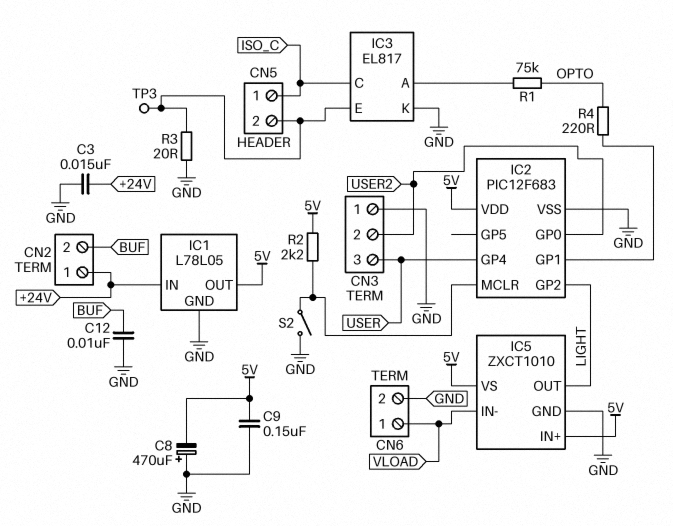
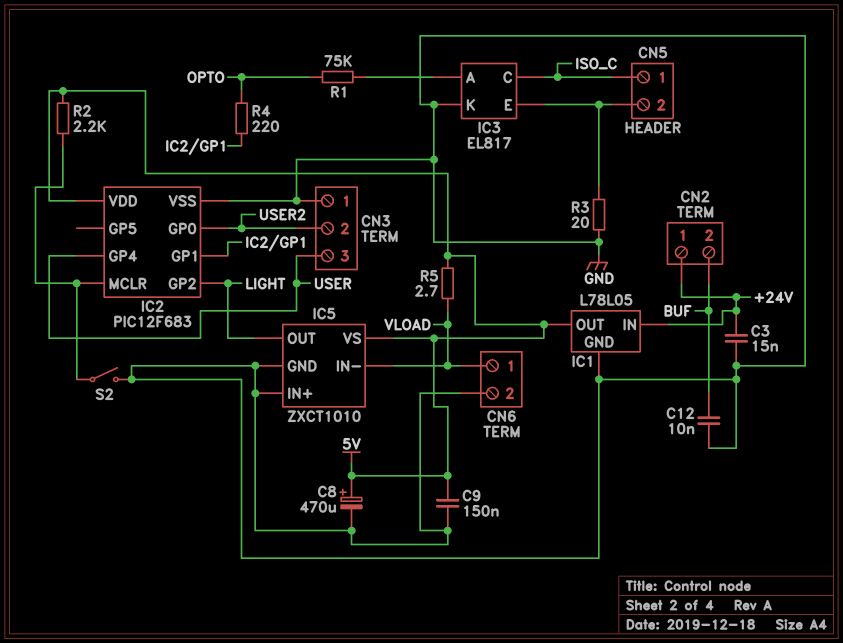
C8: 470uF (plus GND, minus 5V) -> 470uF (plus 5V, minus GND)
IC5 pin IN+: 5V -> GND
R5: none -> 2.7 (5V, VLOAD)
TP3: test point (CN5/2) -> none

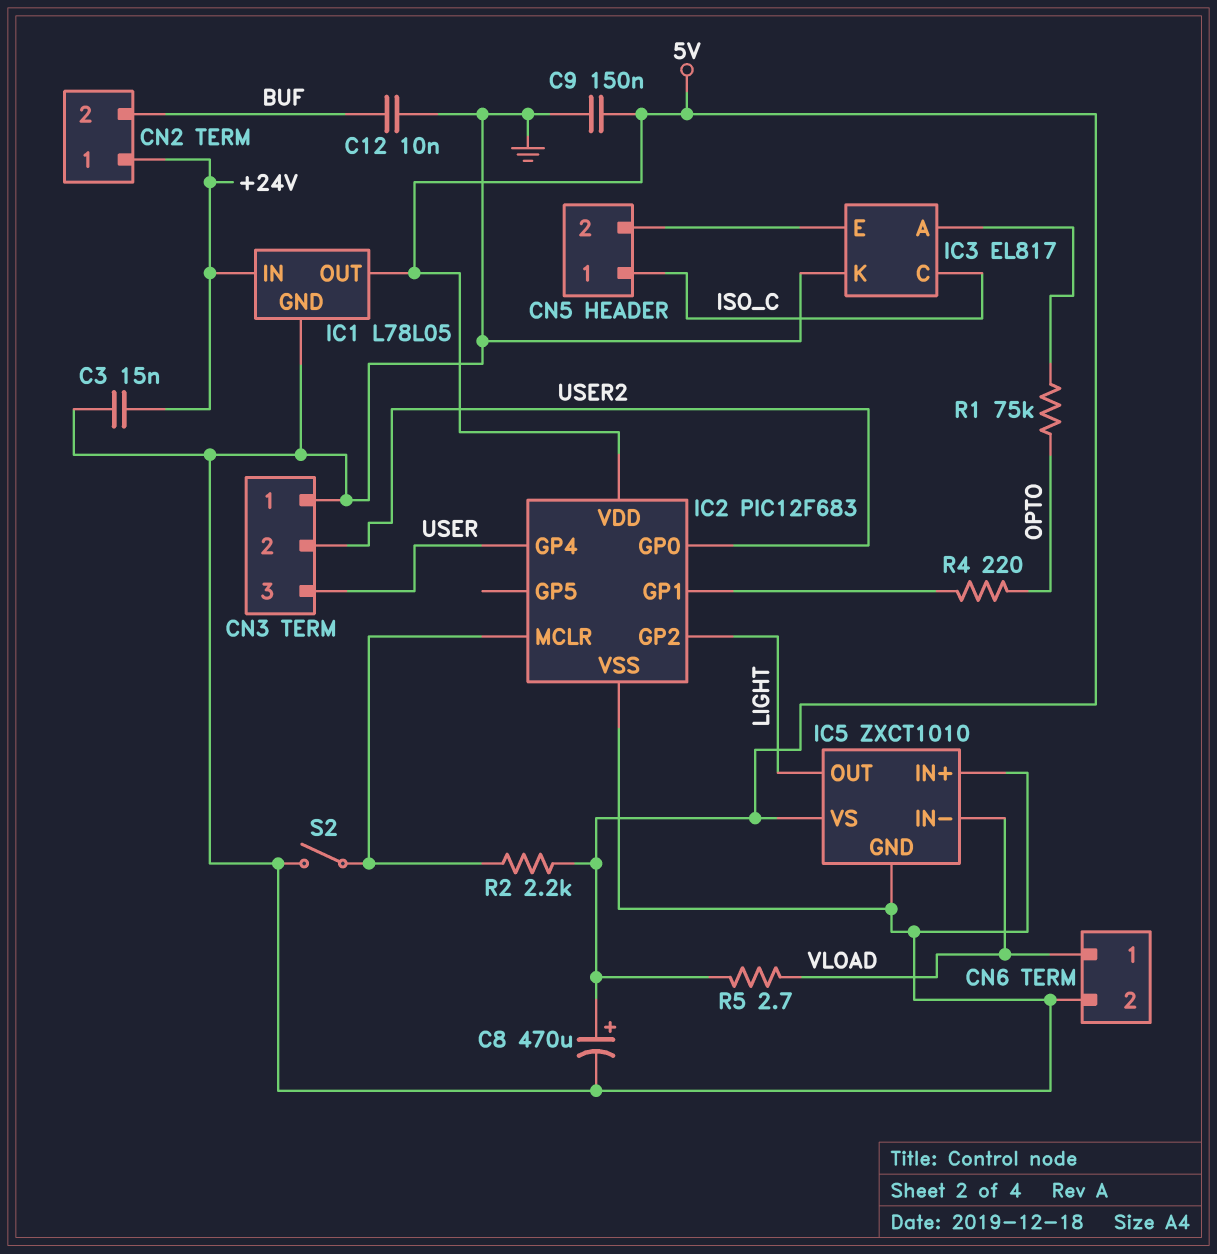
R3: 20 (CN5/2, GND) -> none

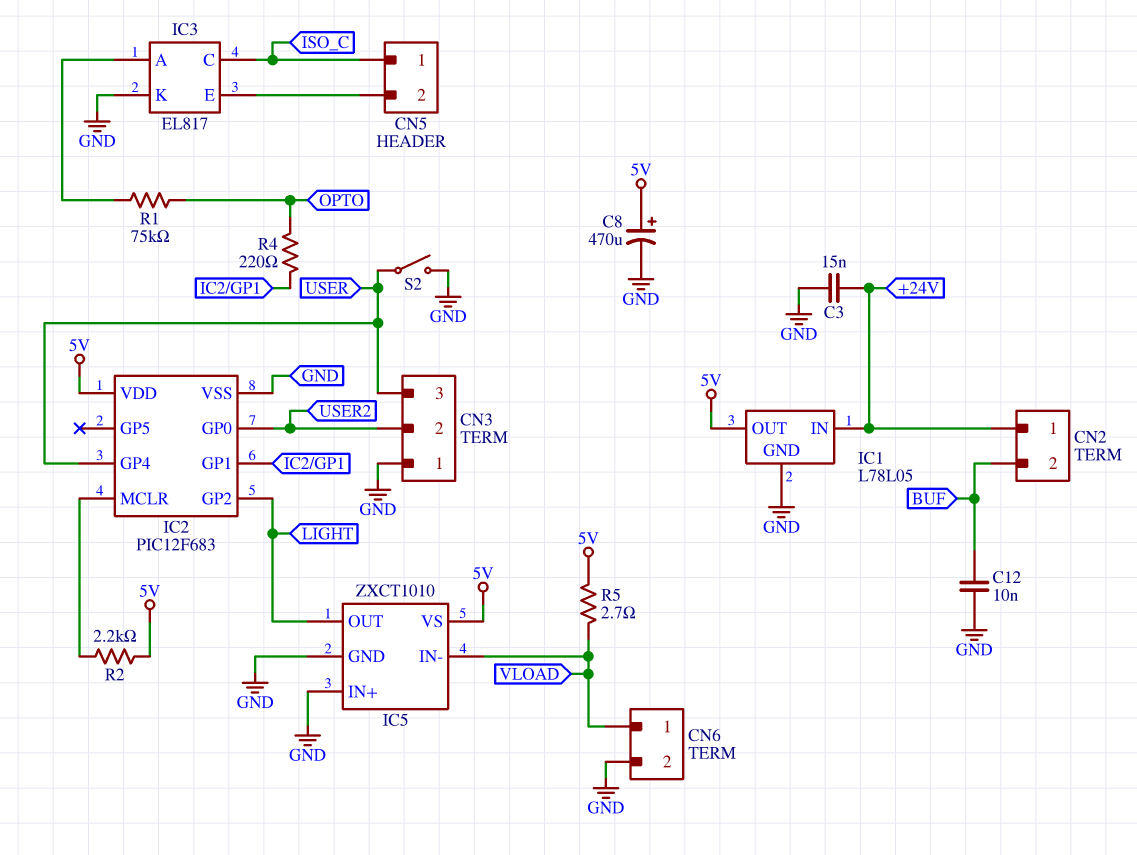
C9: 150nF (5V, GND) -> none
S2: switch (GND, IC2/MCLR) -> switch (GND, USER)

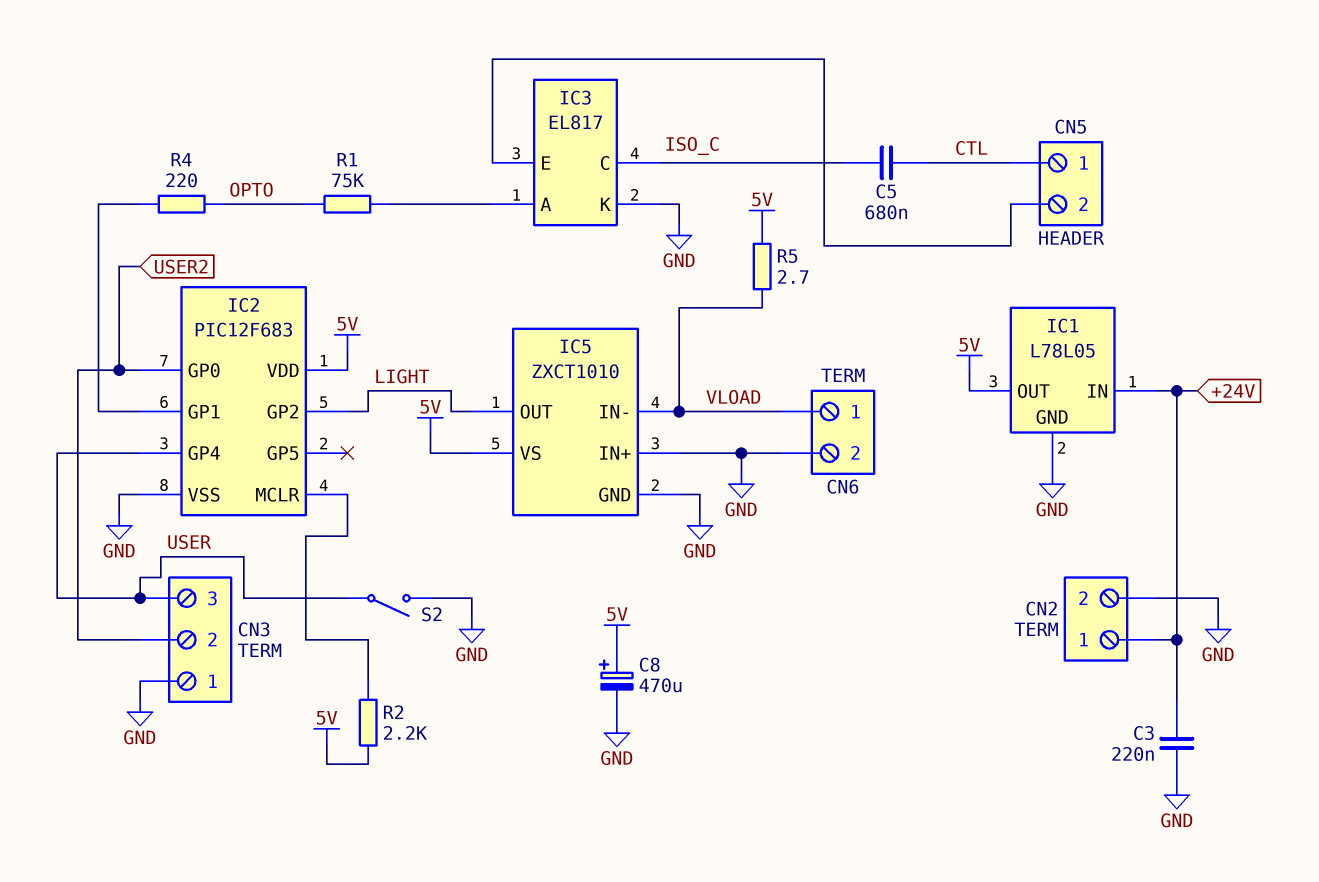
C3: 15nF (+24V, GND) -> 220nF (+24V, GND)
C5: none -> 680nF (CTL, ISO_C)
C12: 10nF (BUF, GND) -> none
CN2 pin 2: BUF -> GND
CN5 pin 1: ISO_C -> CTL

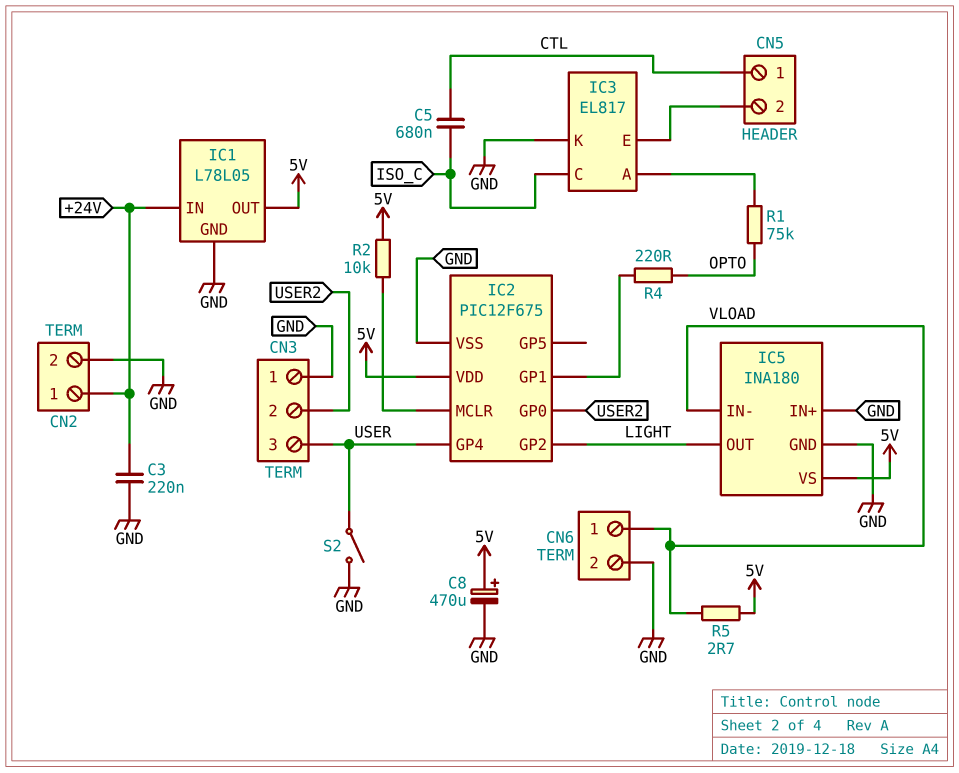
IC2: PIC12F683 -> PIC12F675
IC5: ZXCT1010 -> INA180
R2: 2.2k (5V, IC2/MCLR) -> 10k (5V, IC2/MCLR)

